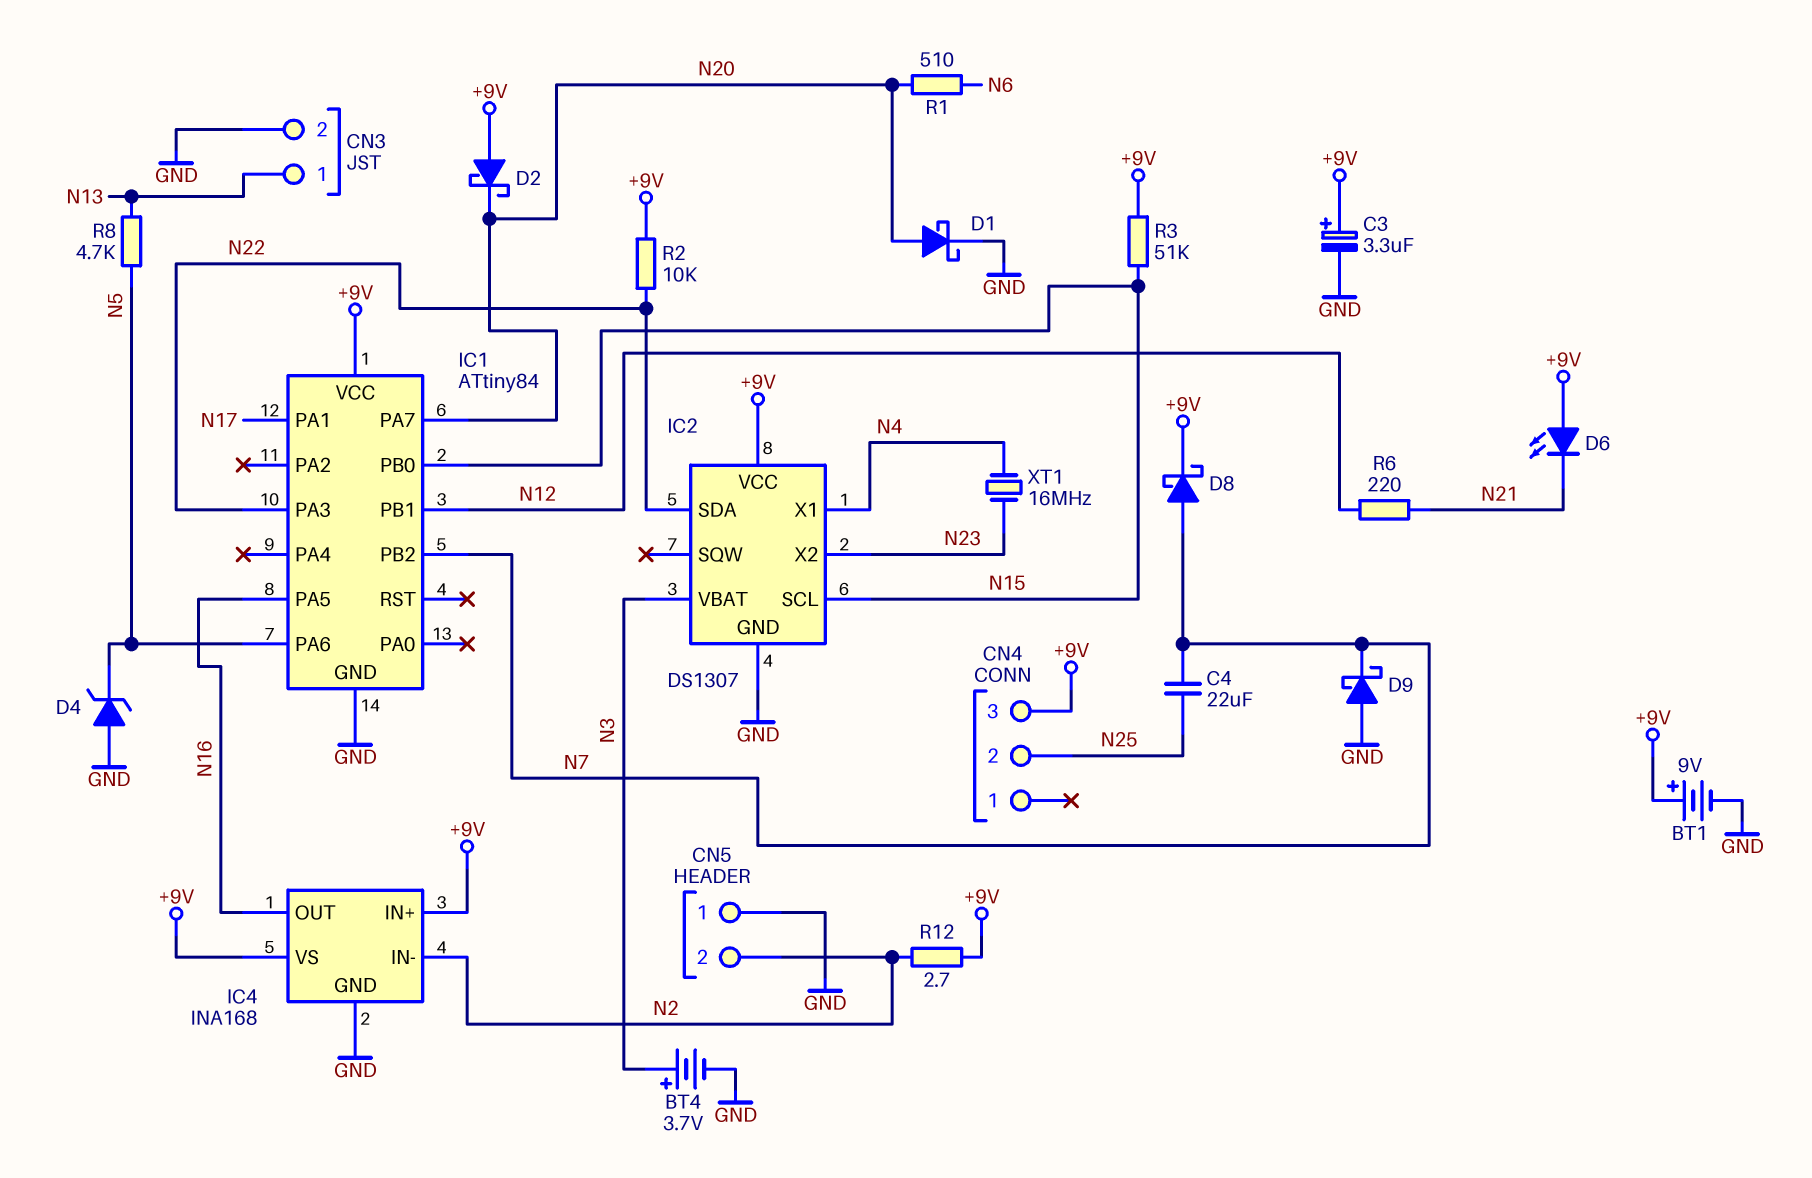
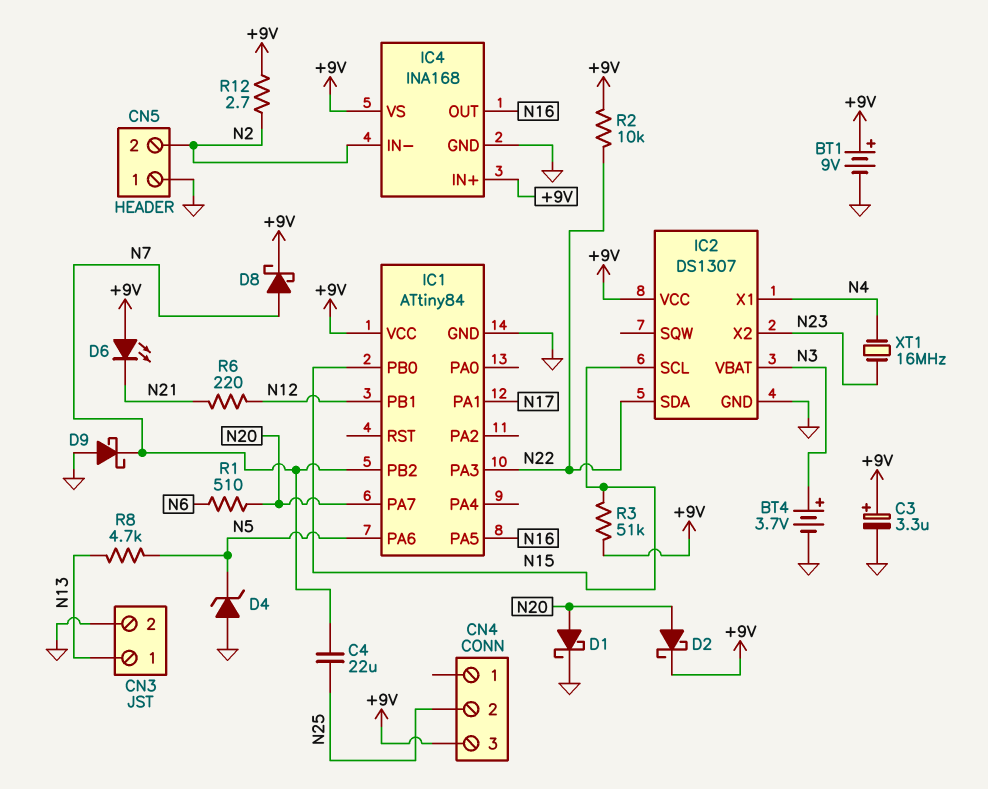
D2: schottky (A +9V, K N20) -> schottky (A N20, K +9V)

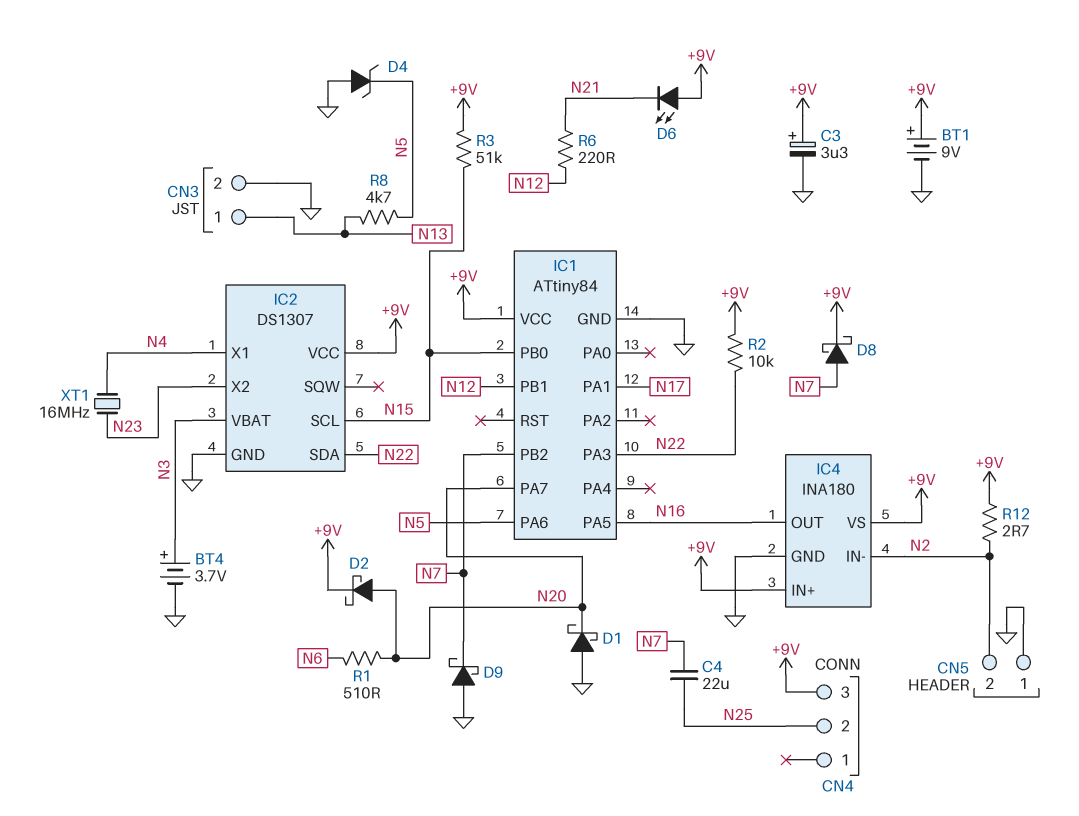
D1: schottky (A N20, K GND) -> schottky (A GND, K N20)
IC4: INA168 -> INA180

